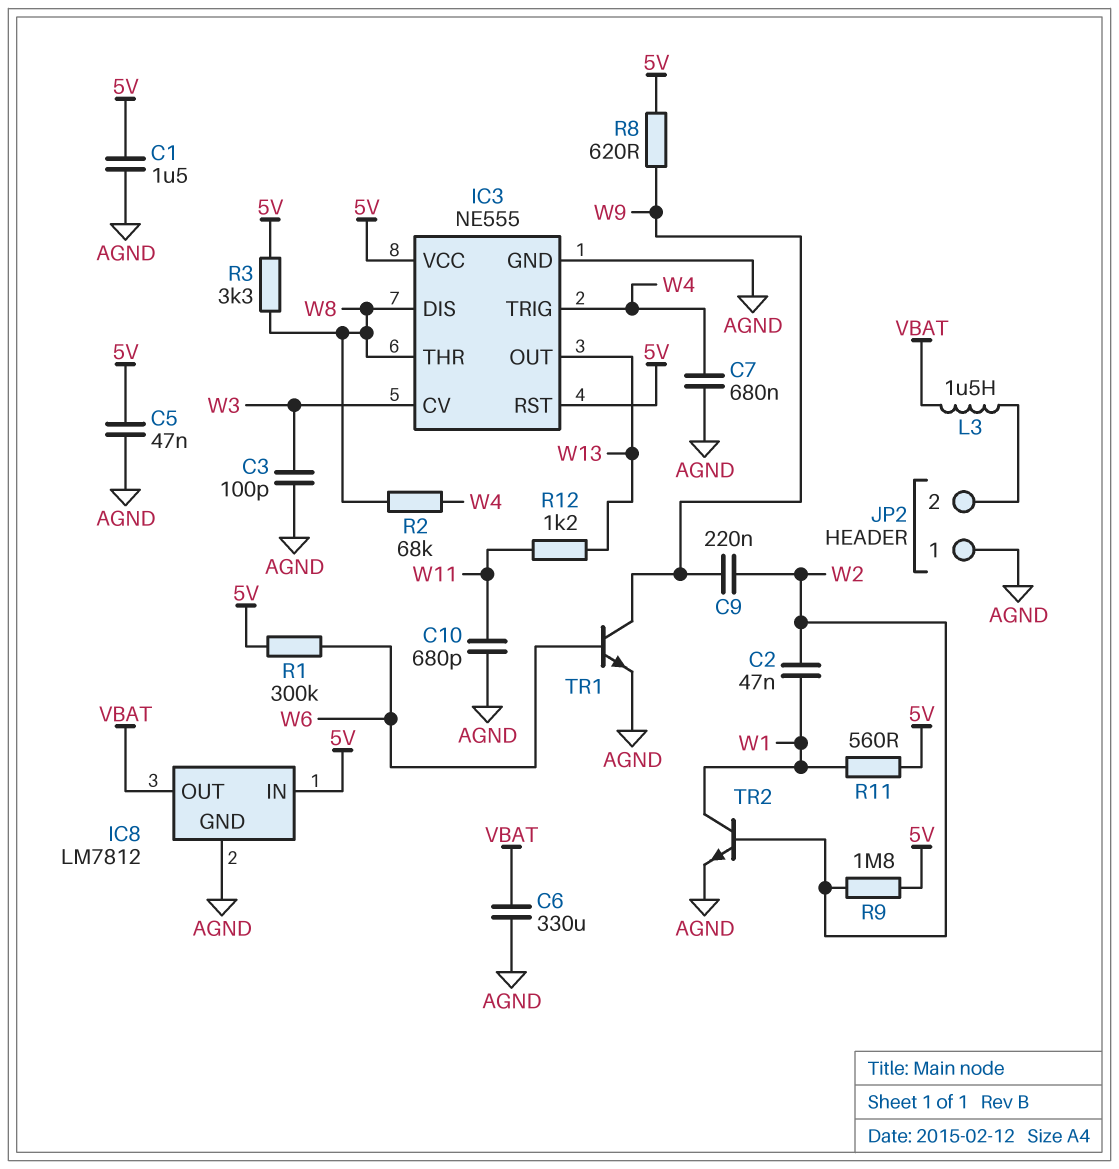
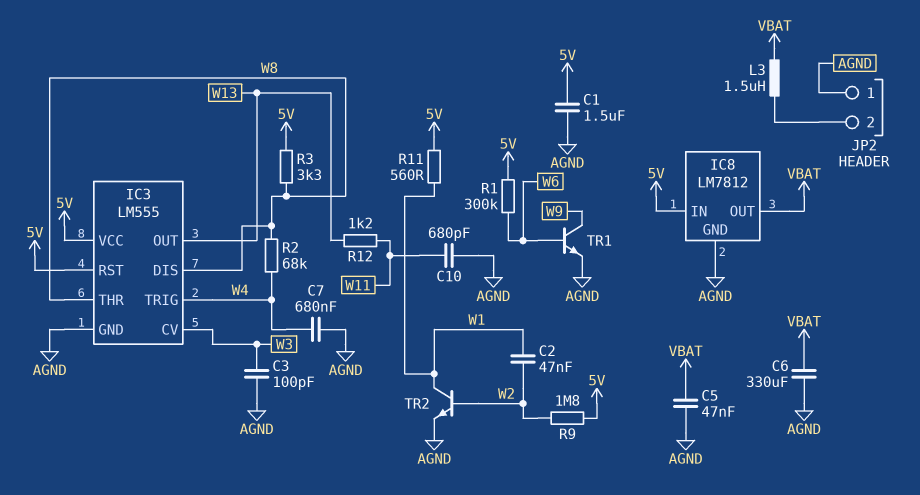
C5: 47nF (5V, AGND) -> 47nF (AGND, VBAT)
C9: 220nF (W2, W9) -> none
IC3: NE555 -> LM555
R8: 620 (5V, W9) -> none

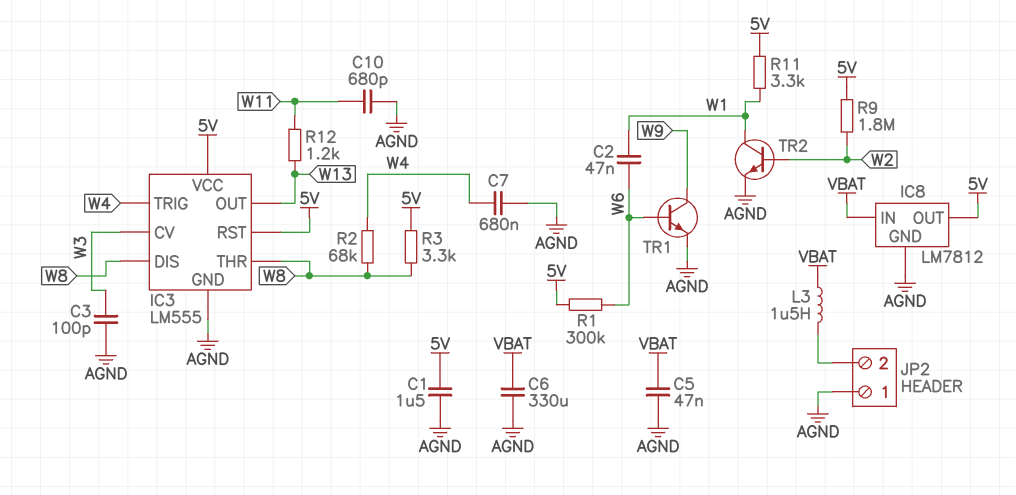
C2: 47nF (W1, W2) -> 47nF (W1, W6)
IC8 pin IN: 5V -> VBAT
IC8 pin OUT: VBAT -> 5V
R11: 560 (5V, W1) -> 3.3k (5V, W1)

